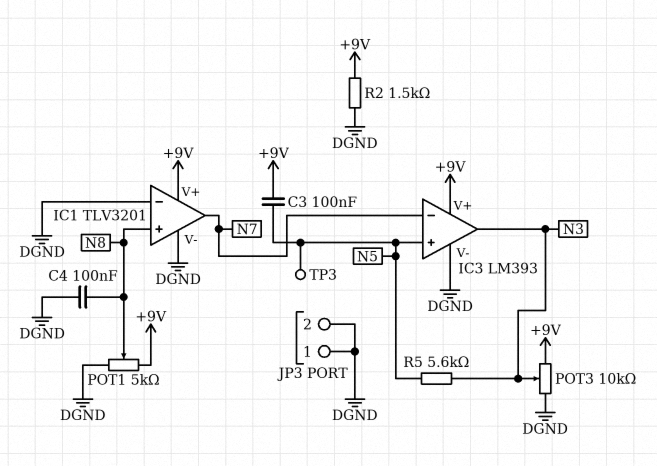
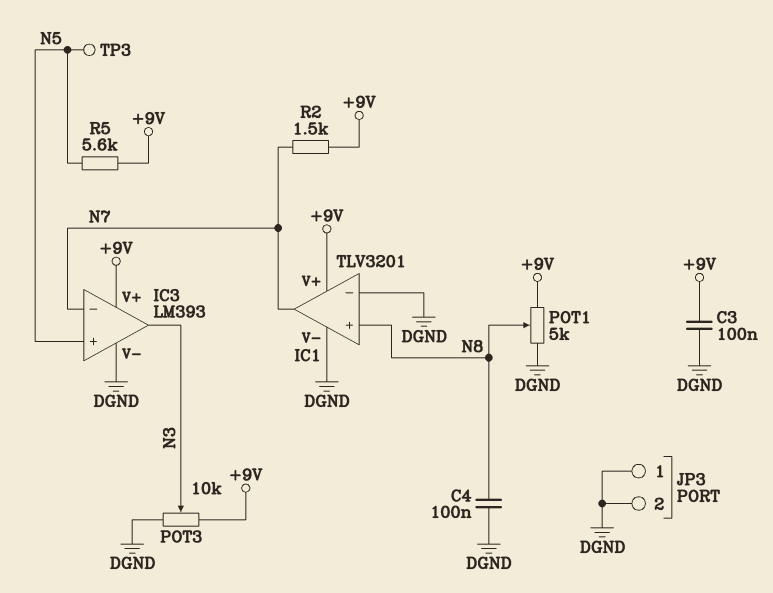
C3: 100nF (+9V, N5) -> 100nF (+9V, DGND)
R2: 1.5k (+9V, DGND) -> 1.5k (+9V, N7)
R5: 5.6k (N3, N5) -> 5.6k (+9V, N5)

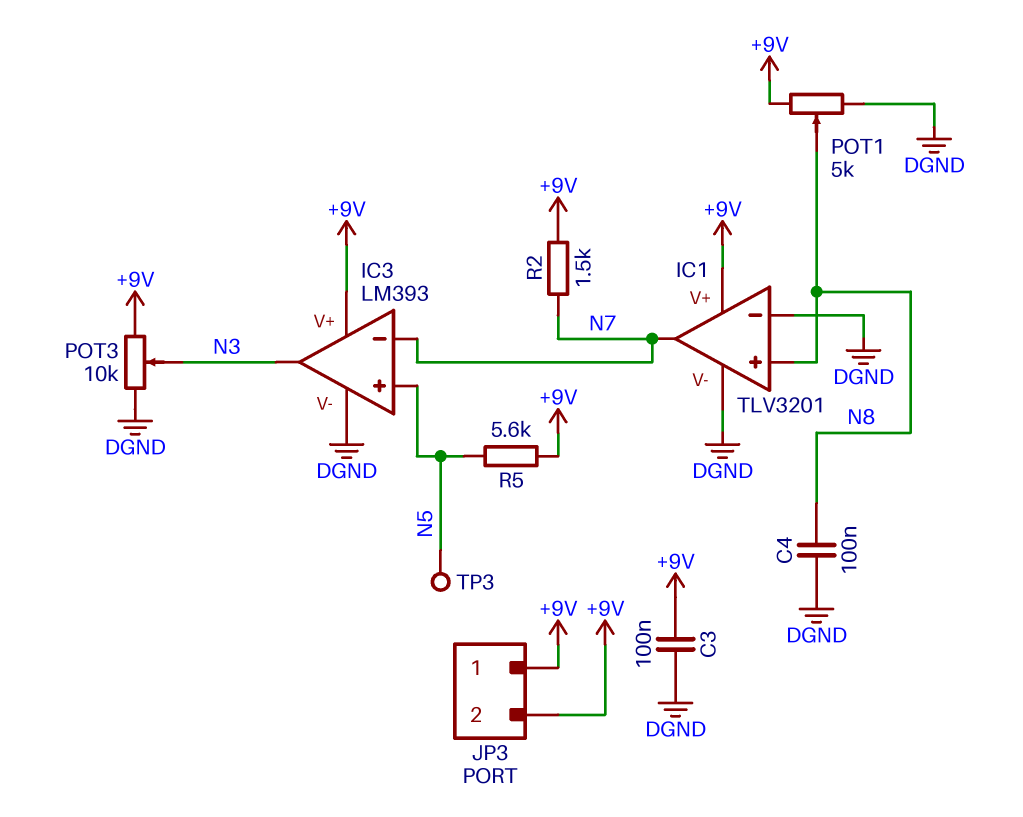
JP3 pin 1: DGND -> +9V
JP3 pin 2: DGND -> +9V

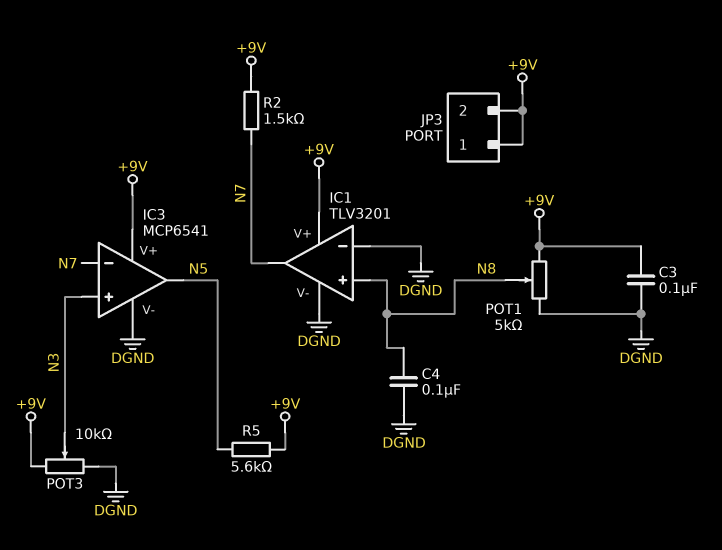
IC3: LM393 -> MCP6541
IC3 pin in+: N5 -> N3
IC3 pin out: N3 -> N5
TP3: test point (N5) -> none

